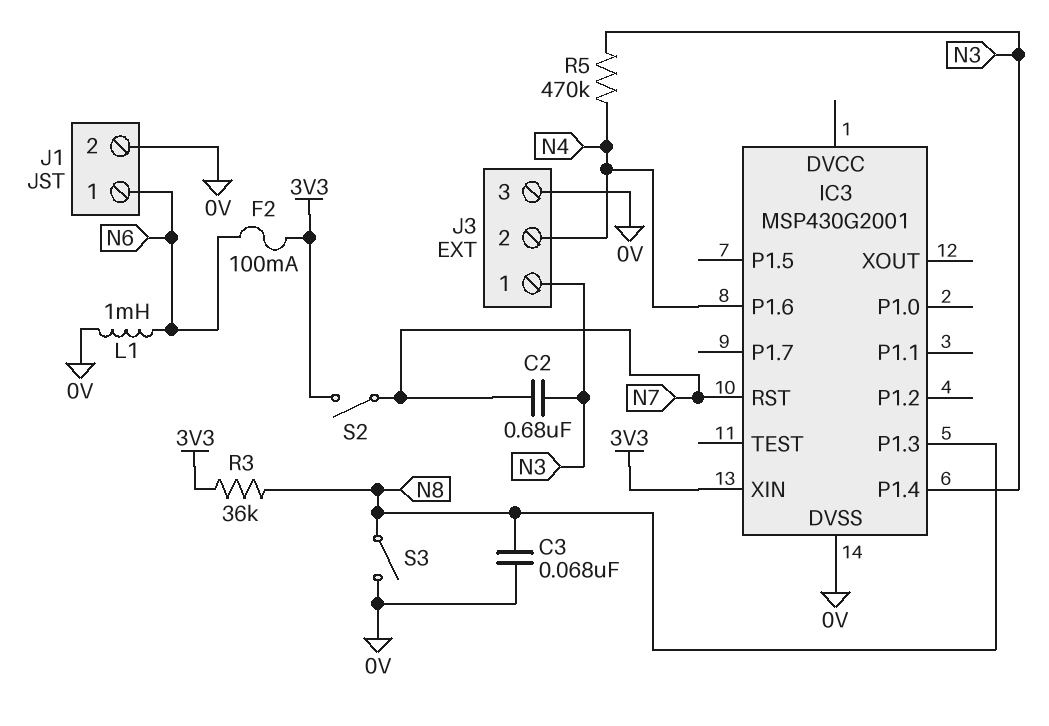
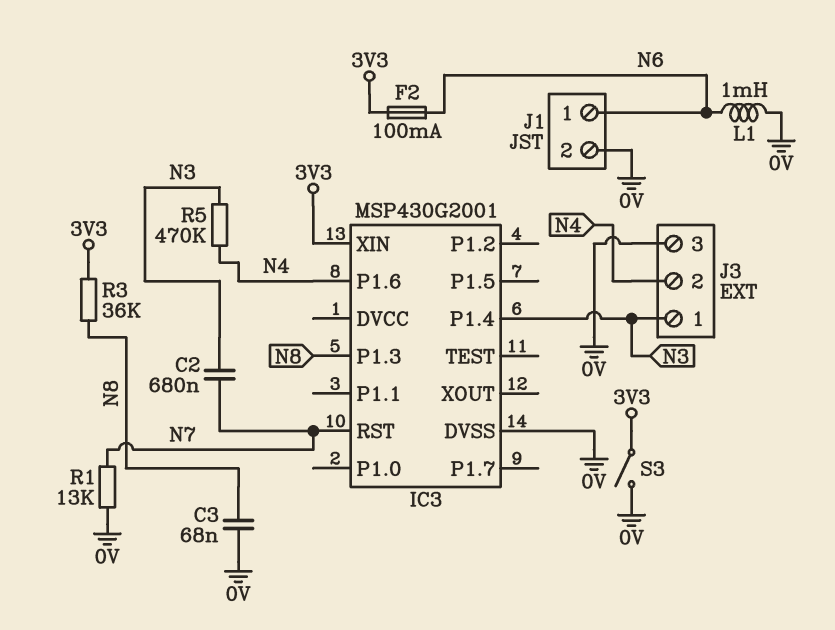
R1: none -> 13k (0V, N7)
S2: switch (3V3, N7) -> none
S3: switch (0V, N8) -> switch (0V, 3V3)

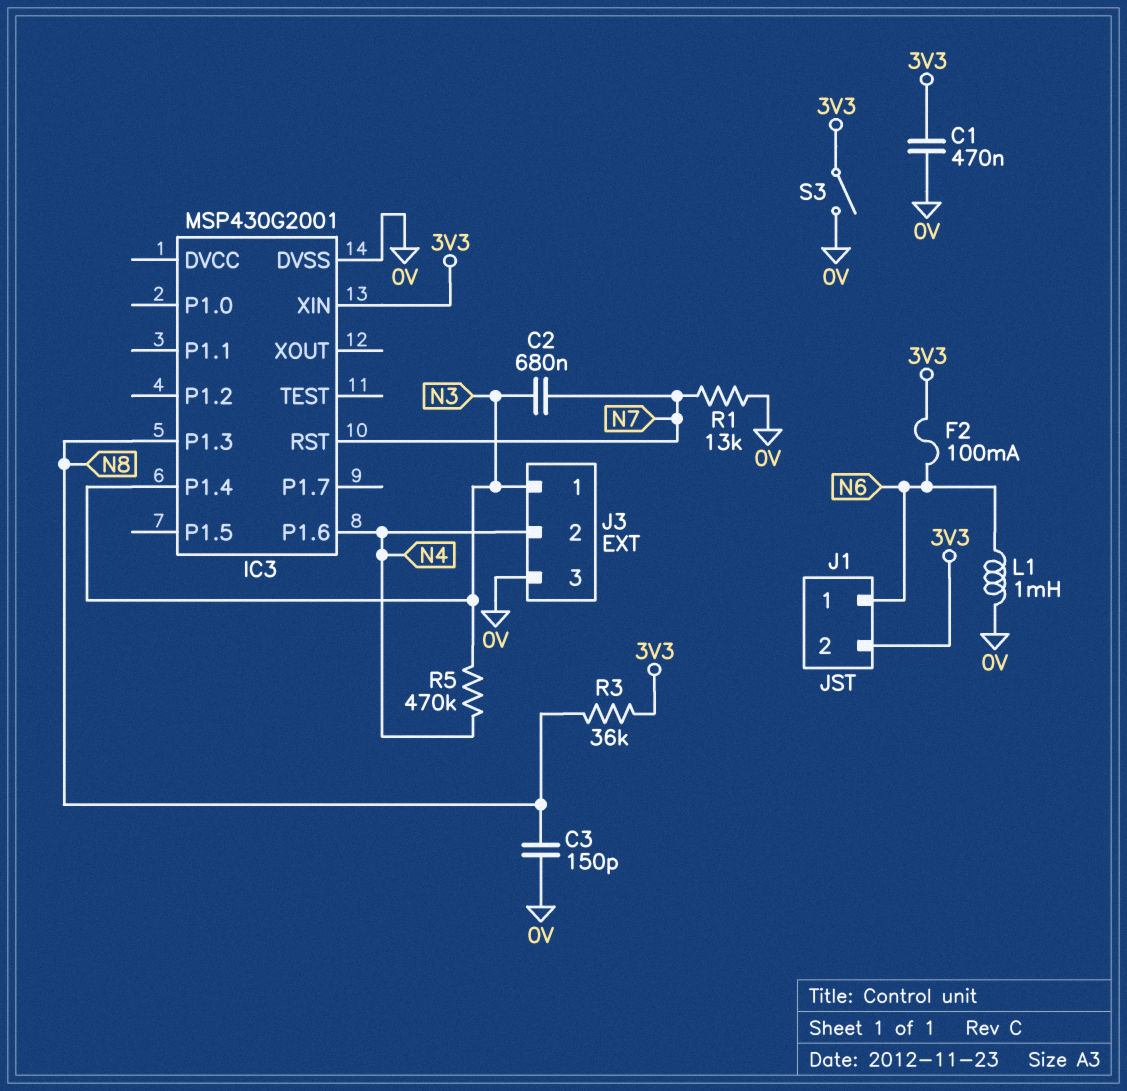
C1: none -> 470nF (0V, 3V3)
C3: 68nF (0V, N8) -> 150pF (0V, N8)
J1 pin 2: 0V -> 3V3

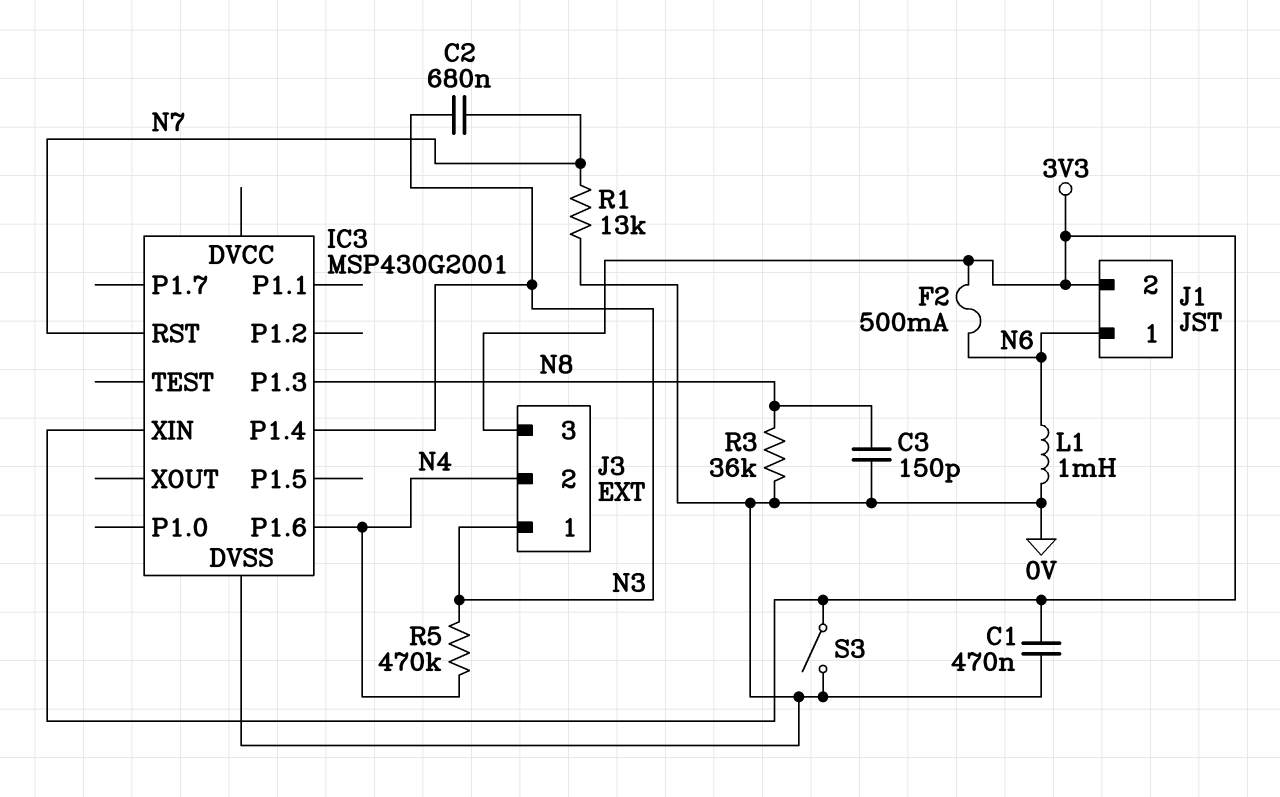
F2: 100mA (3V3, N6) -> 500mA (3V3, N6)
J3 pin 3: 0V -> 3V3
R3: 36k (3V3, N8) -> 36k (0V, N8)

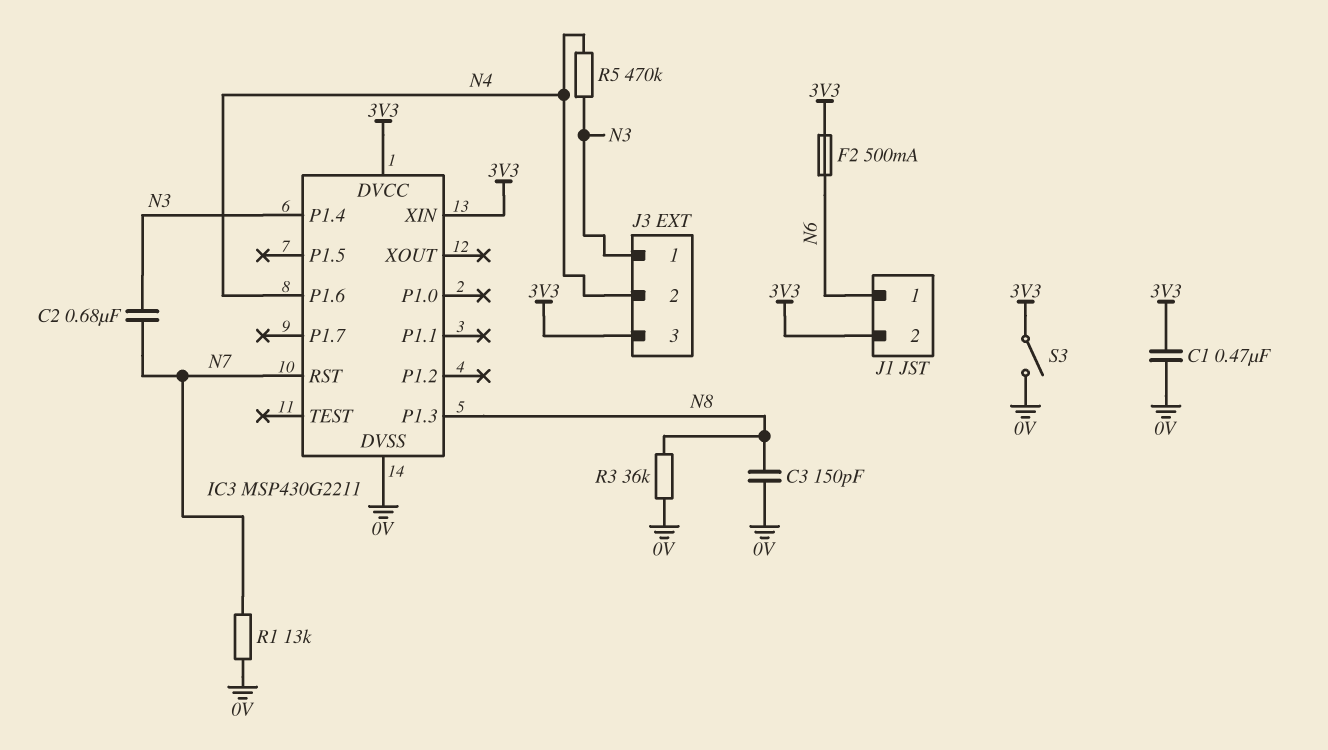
IC3: MSP430G2001 -> MSP430G2211
IC3 pin DVCC: none -> 3V3
L1: 1mH (0V, N6) -> none

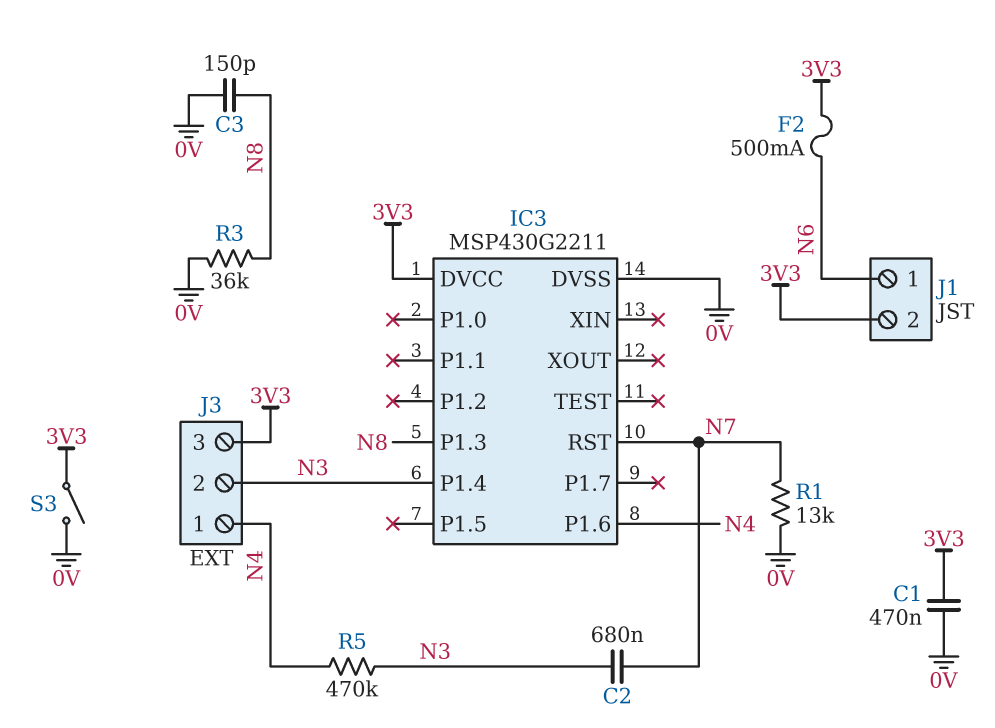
IC3 pin XIN: 3V3 -> none
J3 pin 1: N3 -> N4
J3 pin 2: N4 -> N3

